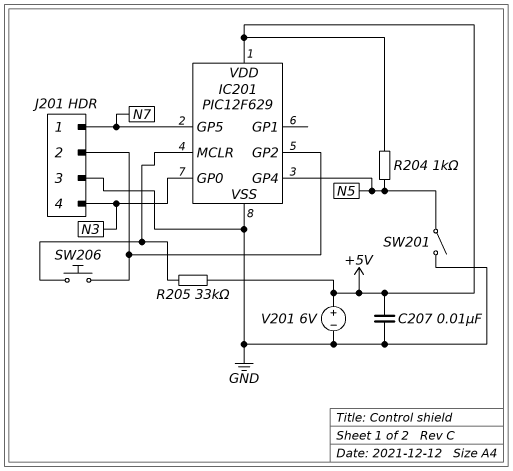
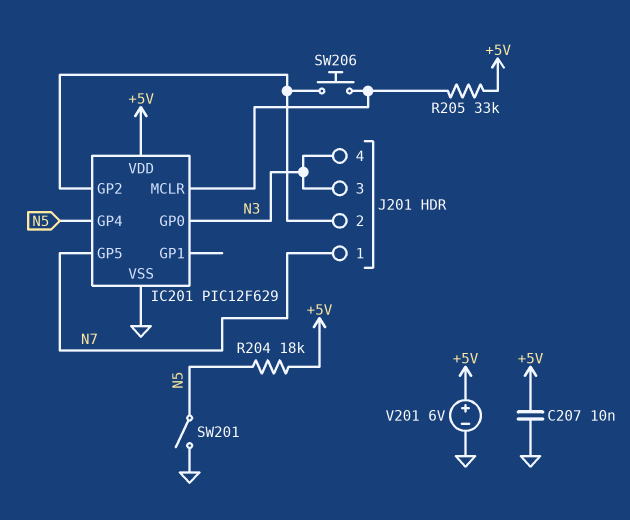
J201 pin 3: GND -> N3
R204: 1k (+5V, N5) -> 18k (+5V, N5)

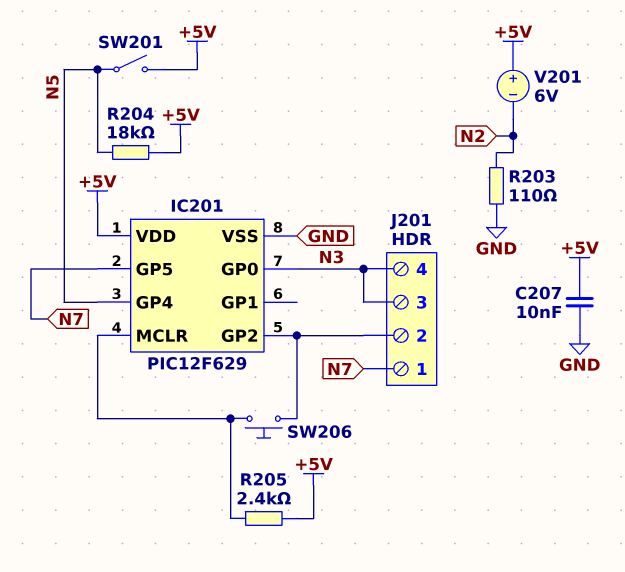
R203: none -> 110 (GND, N2)
R205: 33k (+5V, IC201/MCLR) -> 2.4k (+5V, IC201/MCLR)
SW201: switch (GND, N5) -> switch (+5V, N5)
V201: 6V (plus +5V, minus GND) -> 6V (plus +5V, minus N2)

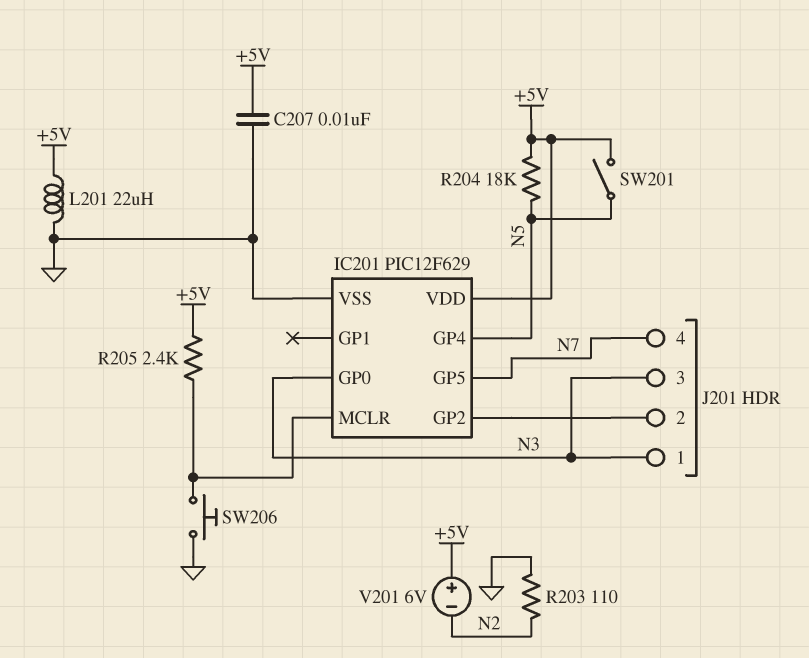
J201 pin 1: N7 -> N3
J201 pin 4: N3 -> N7
L201: none -> 22uH (+5V, GND)
SW206: button (IC201/GP2, IC201/MCLR) -> button (GND, IC201/MCLR)

